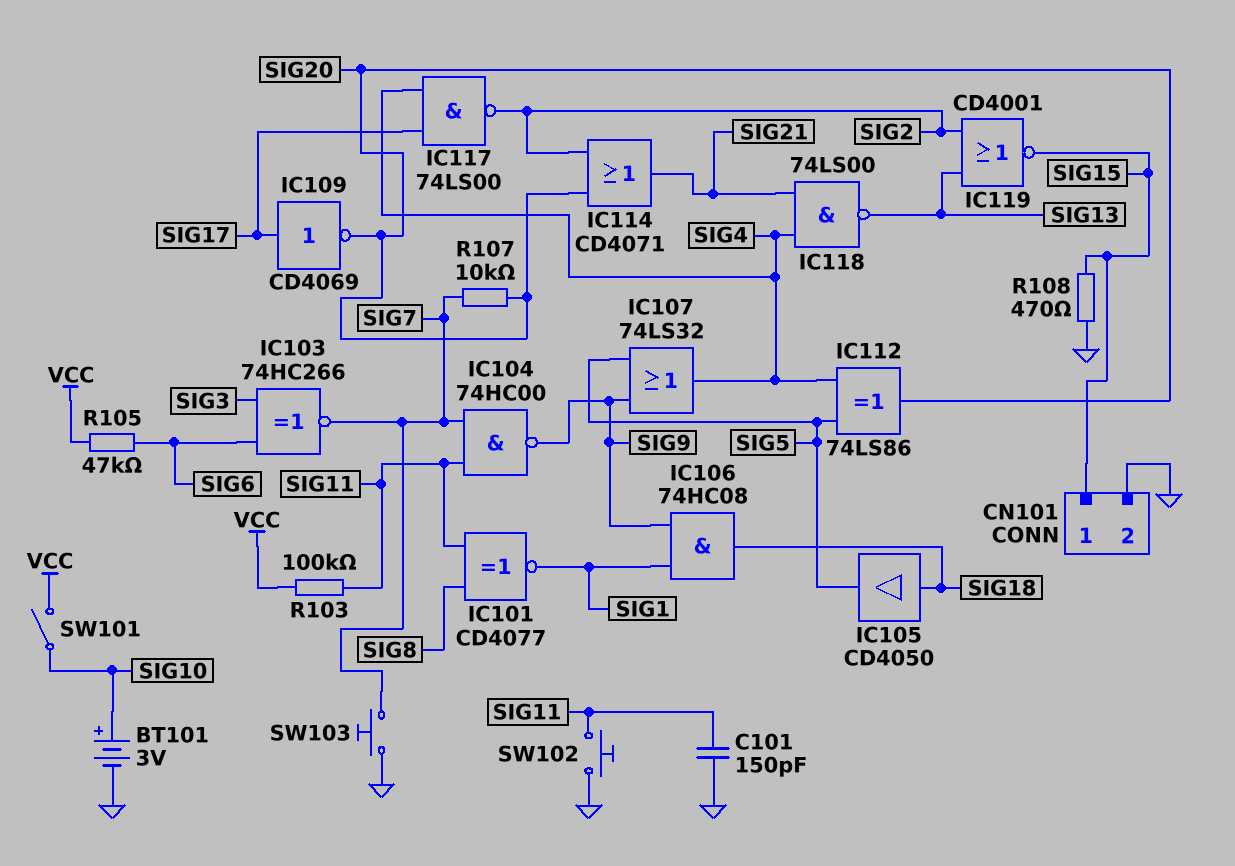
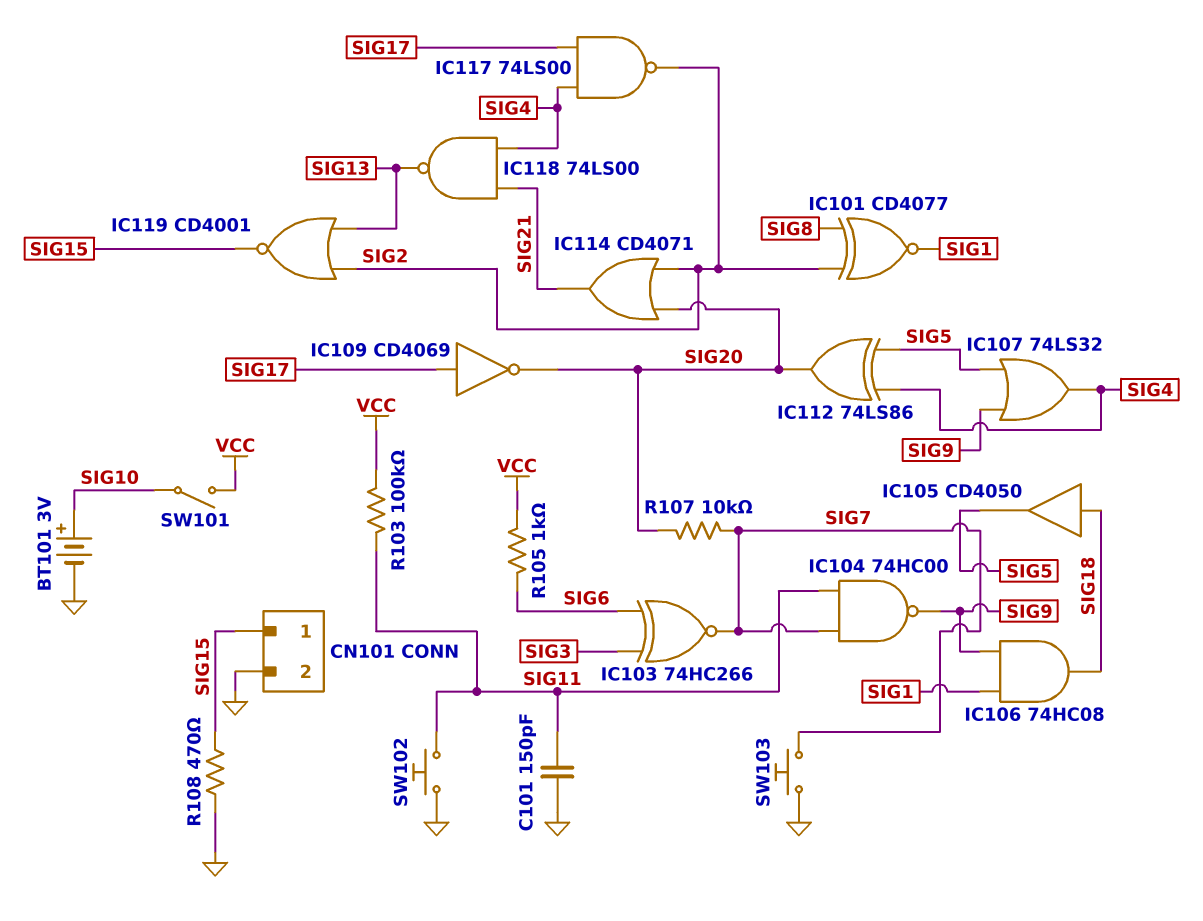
IC101: XNOR CD4077 (in SIG8, in SIG11, out SIG1) -> XNOR CD4077 (in SIG2, in SIG8, out SIG1)
R105: 47k (SIG6, VCC) -> 1k (SIG6, VCC)

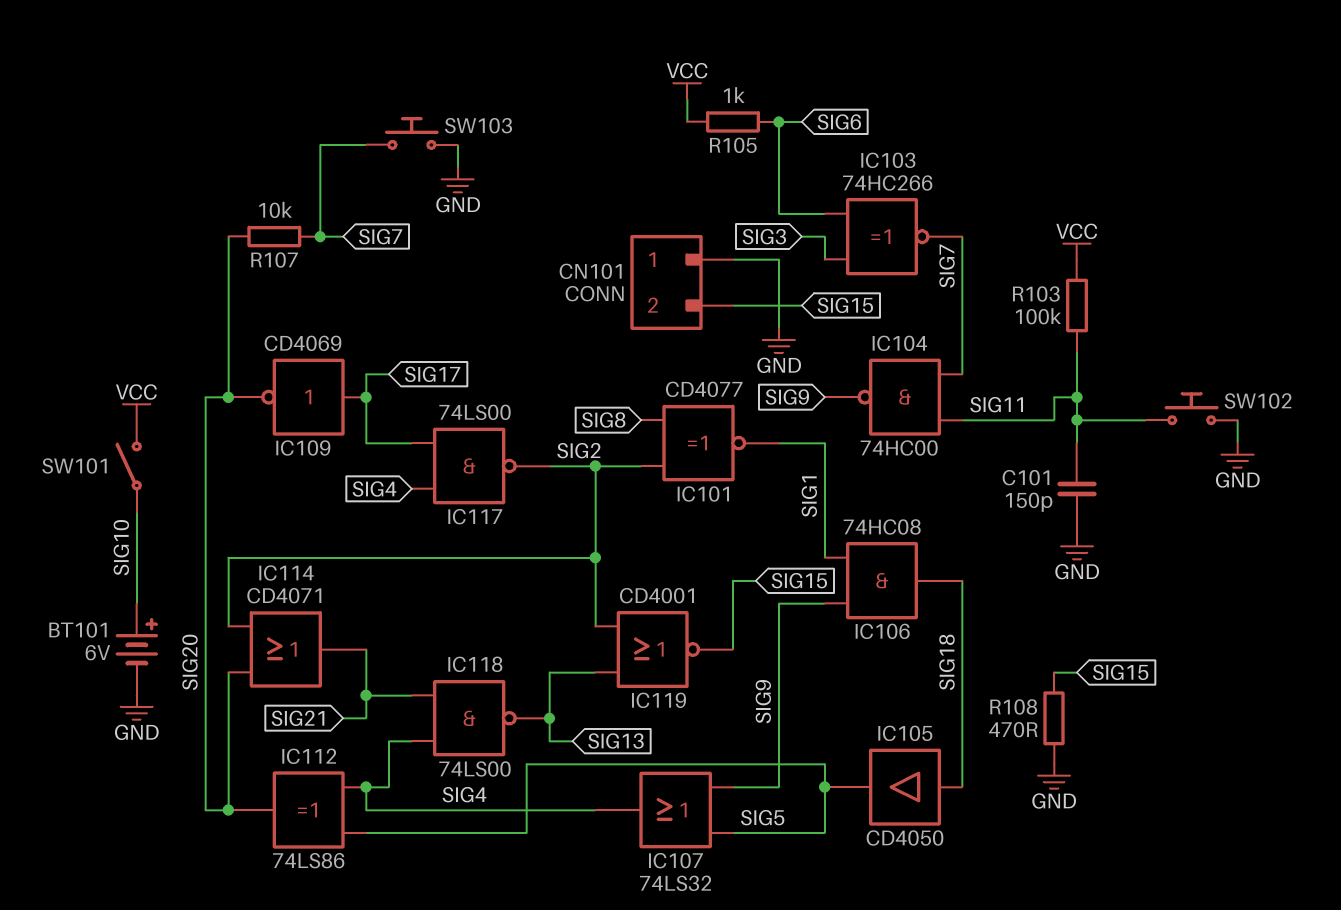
BT101: 3V (plus SIG10, minus GND) -> 6V (plus SIG10, minus GND)
CN101 pin 1: SIG15 -> GND
CN101 pin 2: GND -> SIG15

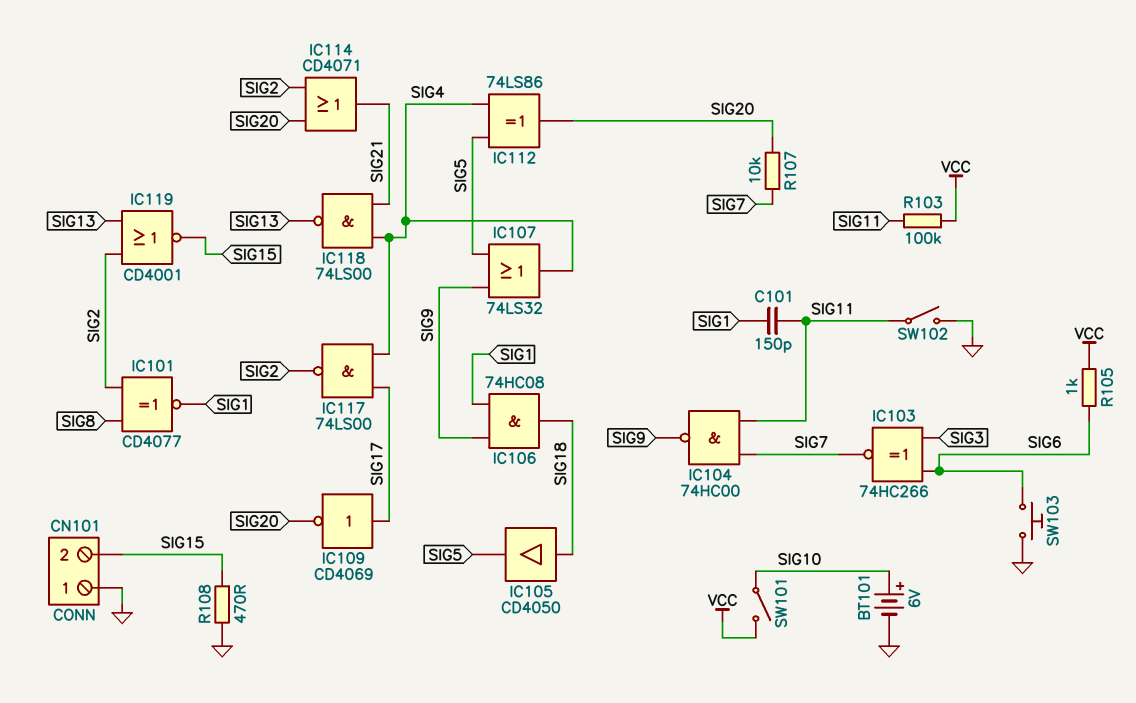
C101: 150pF (GND, SIG11) -> 150pF (SIG1, SIG11)
SW102: button (GND, SIG11) -> switch (GND, SIG11)
SW103: button (GND, SIG7) -> button (GND, SIG6)

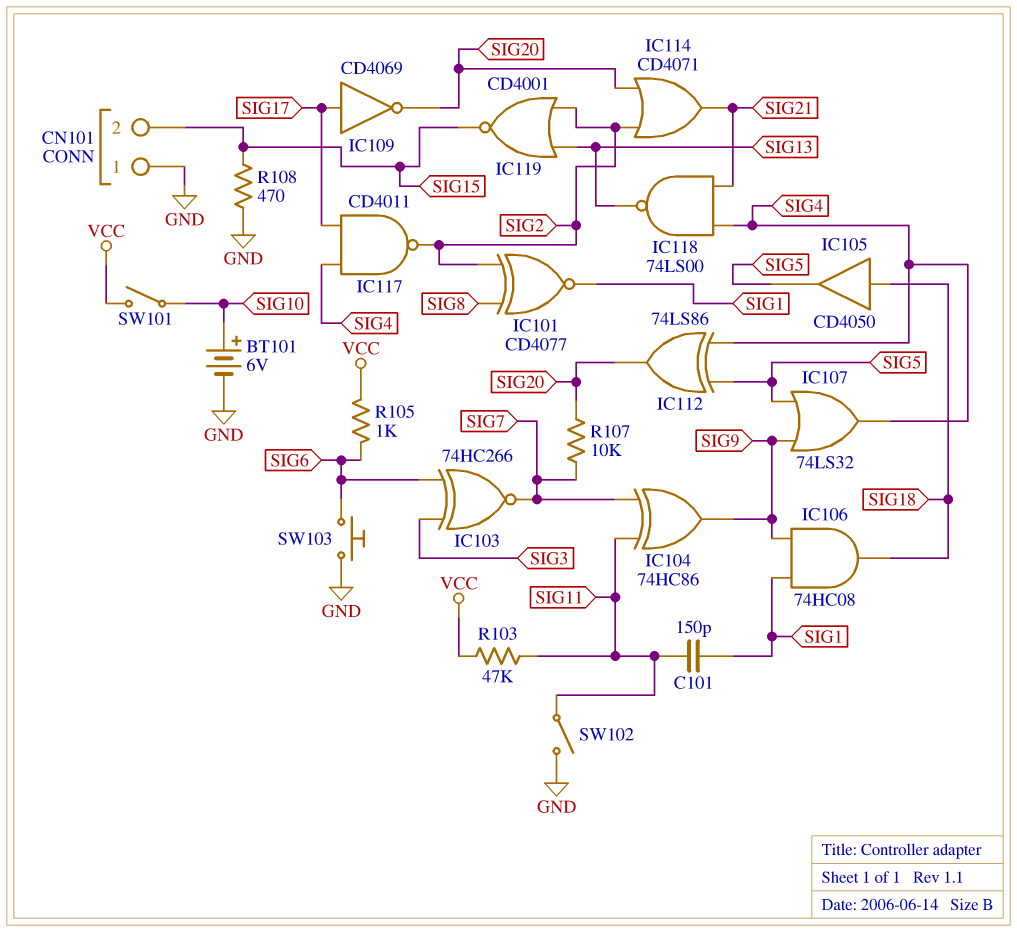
IC104: NAND 74HC00 (in SIG7, in SIG11, out SIG9) -> XOR 74HC86 (in SIG7, in SIG11, out SIG9)
IC117: NAND 74LS00 (in SIG4, in SIG17, out SIG2) -> NAND CD4011 (in SIG4, in SIG17, out SIG2)
R103: 100k (SIG11, VCC) -> 47k (SIG11, VCC)

